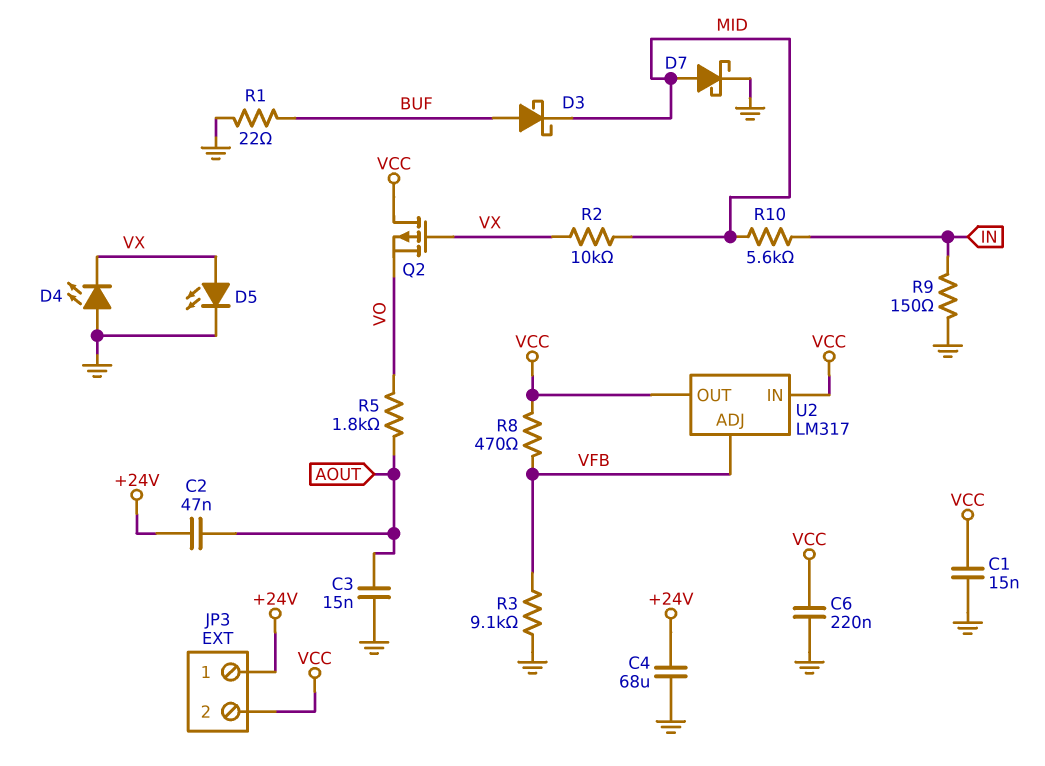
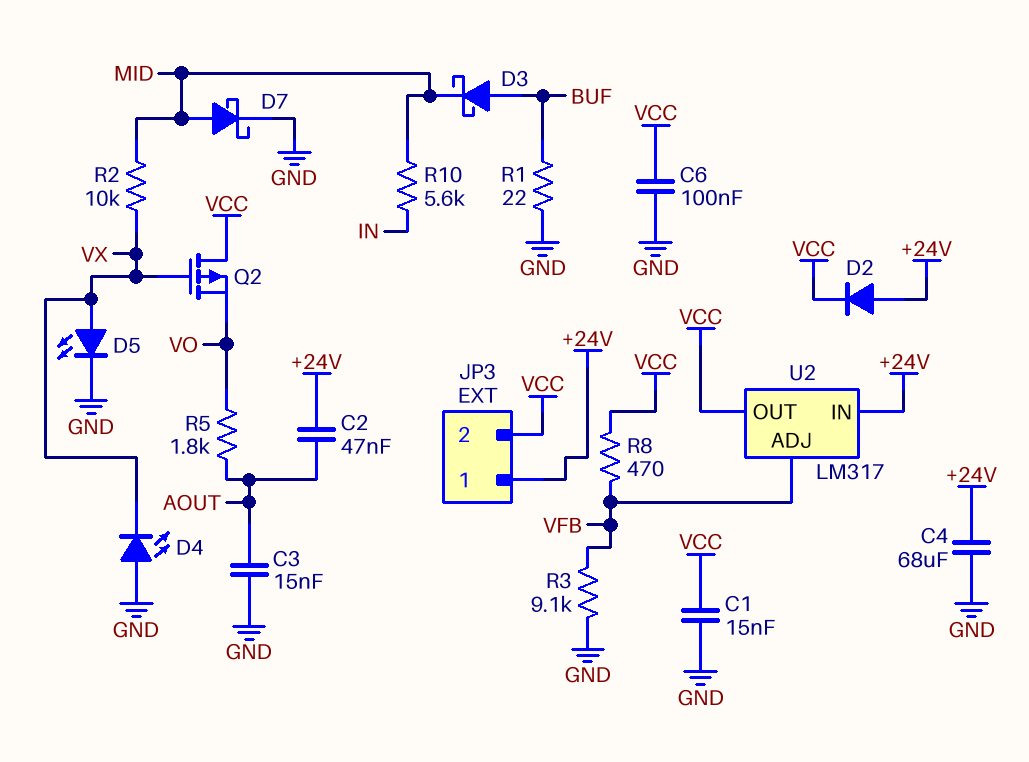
C6: 220nF (GND, VCC) -> 100nF (GND, VCC)
D2: none -> diode (A +24V, K VCC)
R9: 150 (GND, IN) -> none
U2 pin IN: VCC -> +24V

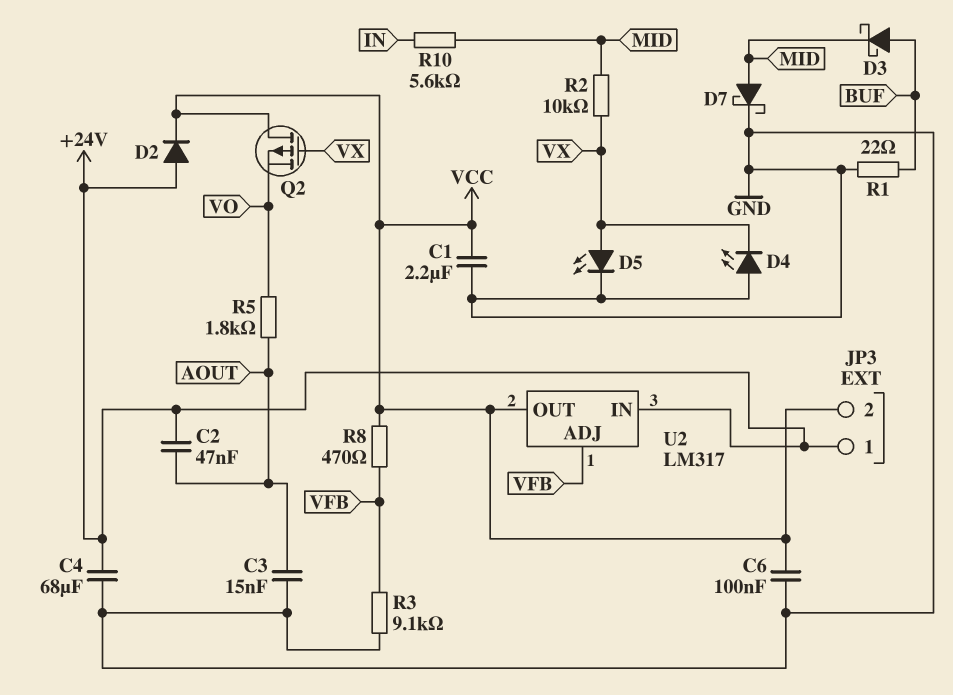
C1: 15nF (GND, VCC) -> 2.2uF (GND, VCC)

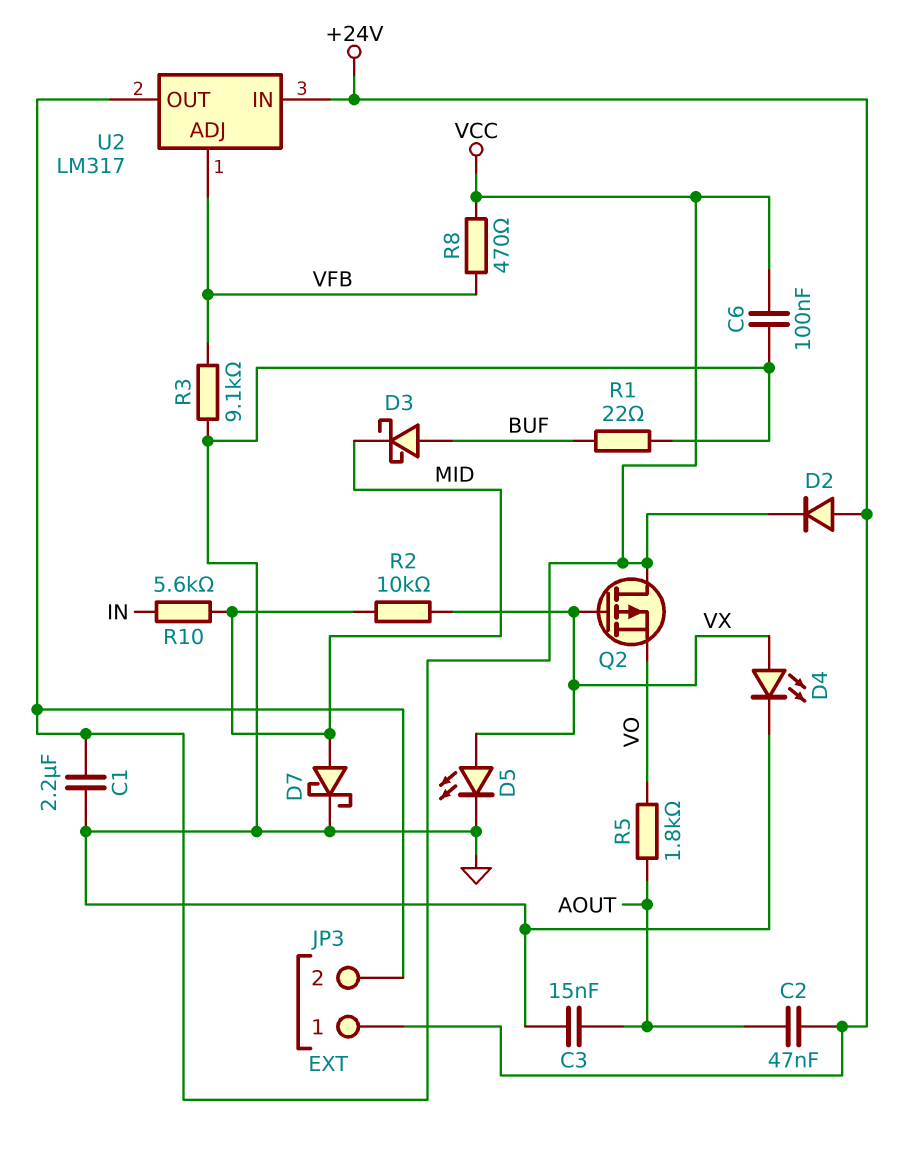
C4: 68uF (+24V, GND) -> none
D4: LED (A GND, K VX) -> LED (A VX, K GND)

